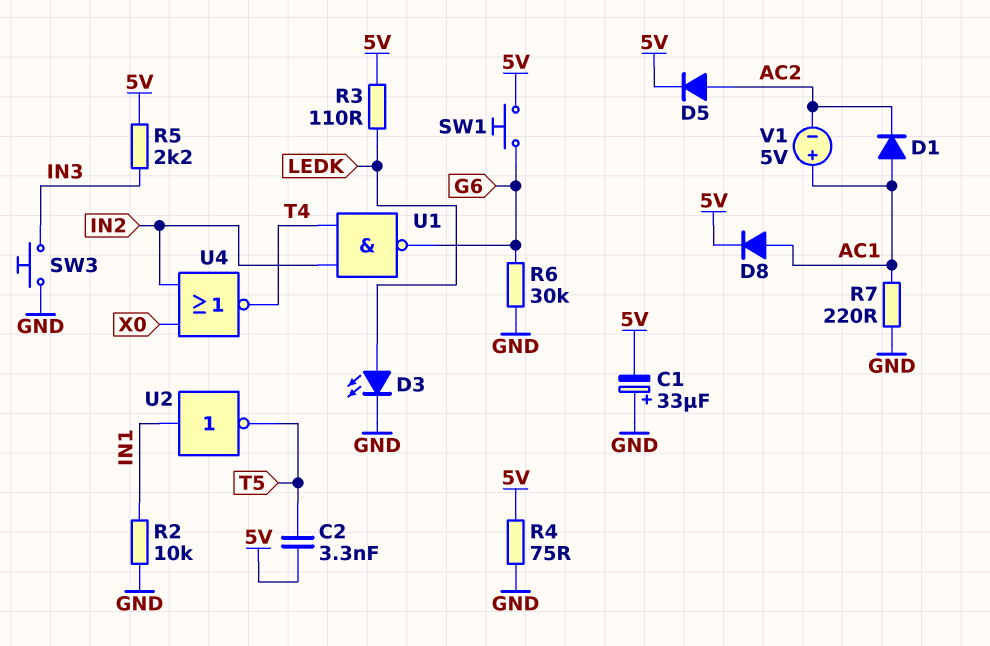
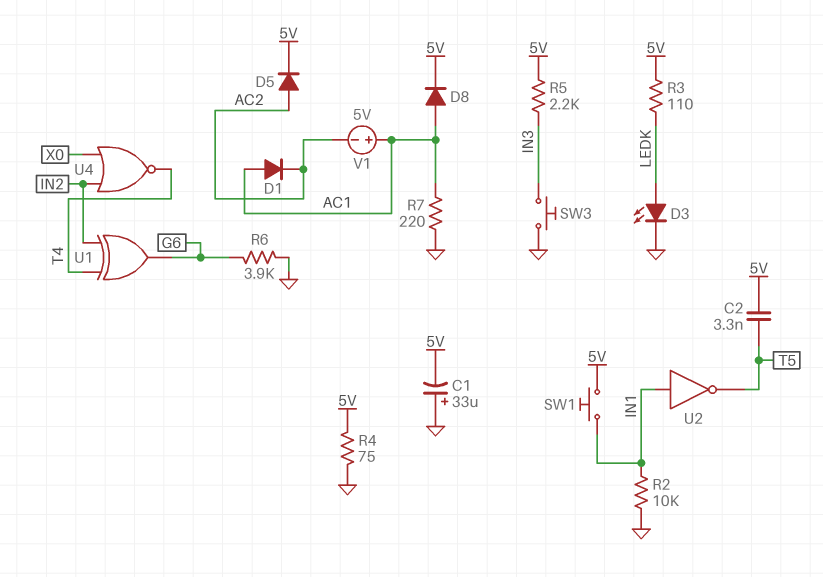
R6: 30k (G6, GND) -> 3.9k (G6, GND)
SW1: button (5V, G6) -> button (5V, IN1)
U1: NAND (in IN2, in T4, out G6) -> XOR (in IN2, in T4, out G6)

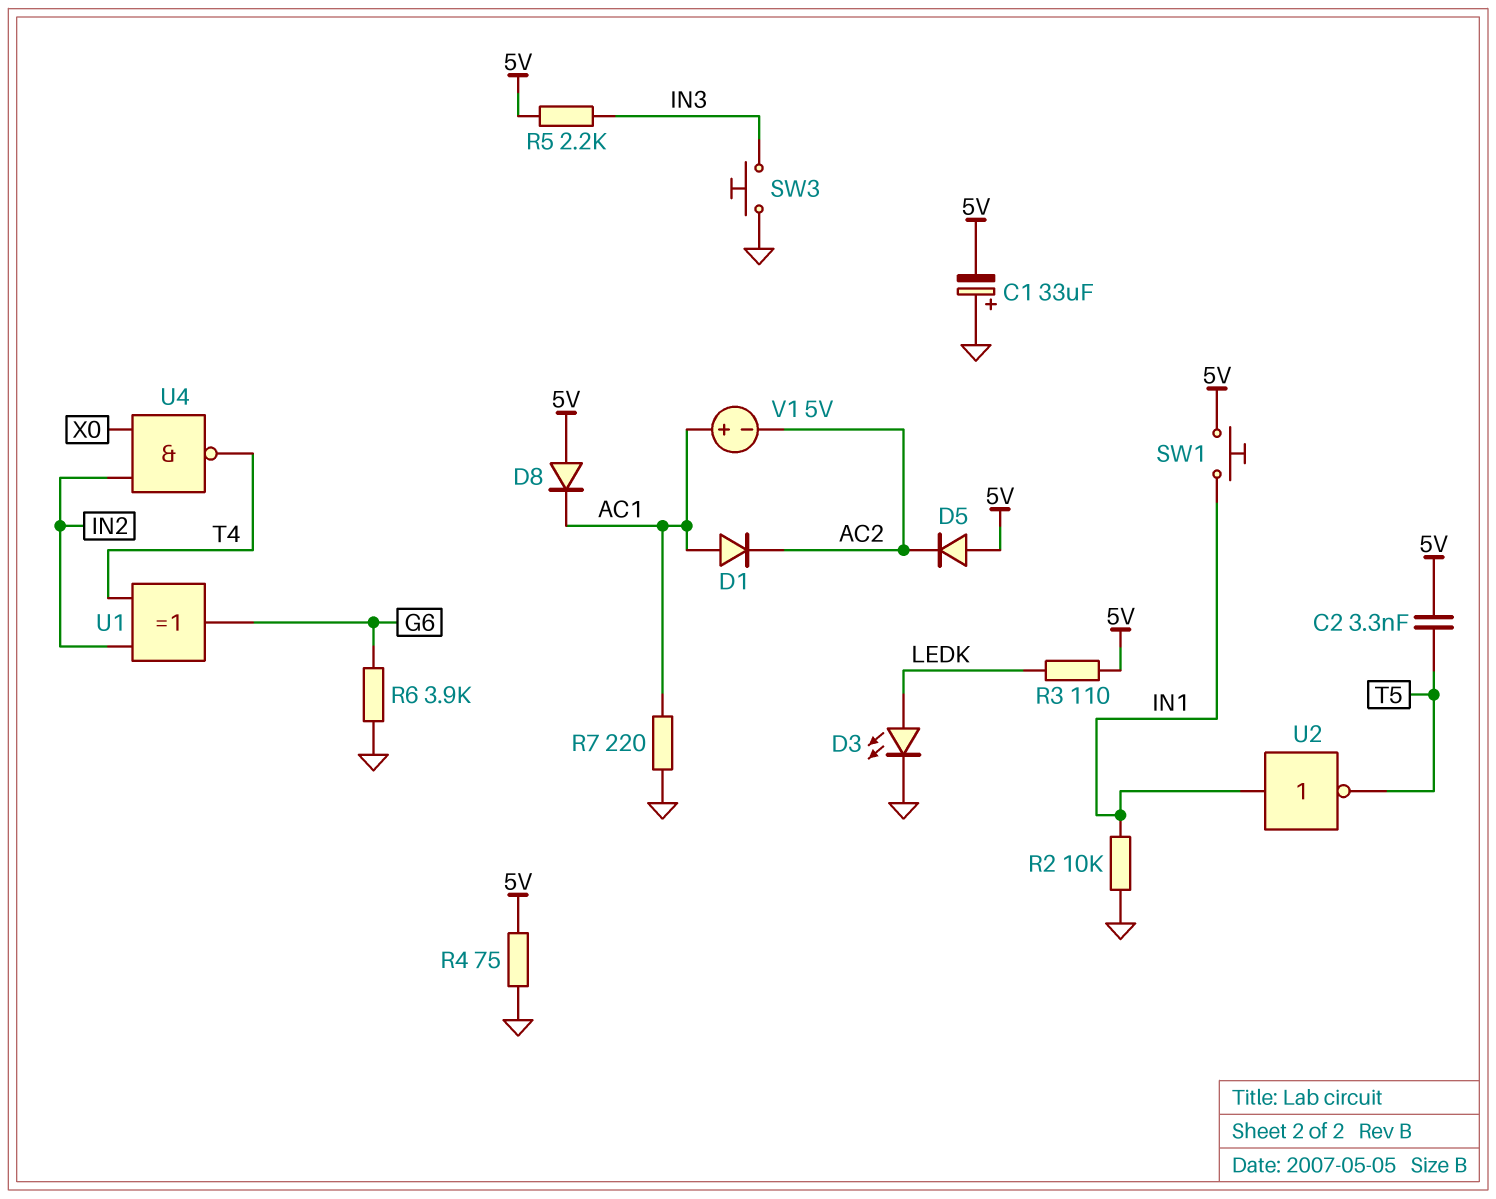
D5: diode (A AC2, K 5V) -> diode (A 5V, K AC2)
D8: diode (A AC1, K 5V) -> diode (A 5V, K AC1)
U4: NOR (in IN2, in X0, out T4) -> NAND (in IN2, in X0, out T4)

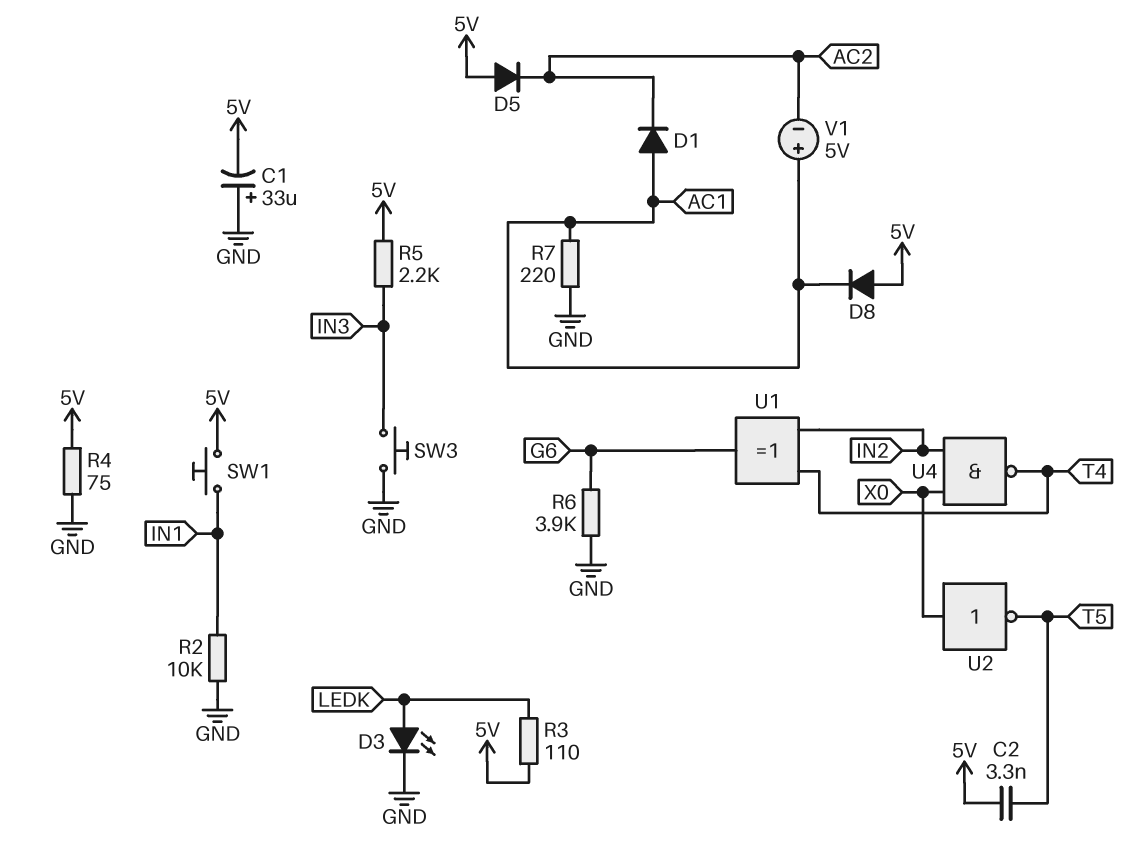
U2: NOT (in IN1, out T5) -> NOT (in X0, out T5)

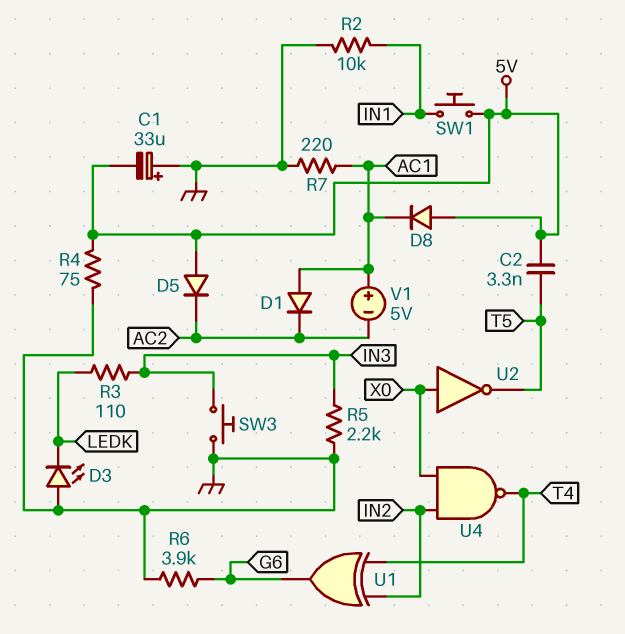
D3: LED (A LEDK, K GND) -> LED (A GND, K LEDK)
R3: 110 (5V, LEDK) -> 110 (IN3, LEDK)
R5: 2.2k (5V, IN3) -> 2.2k (GND, IN3)

